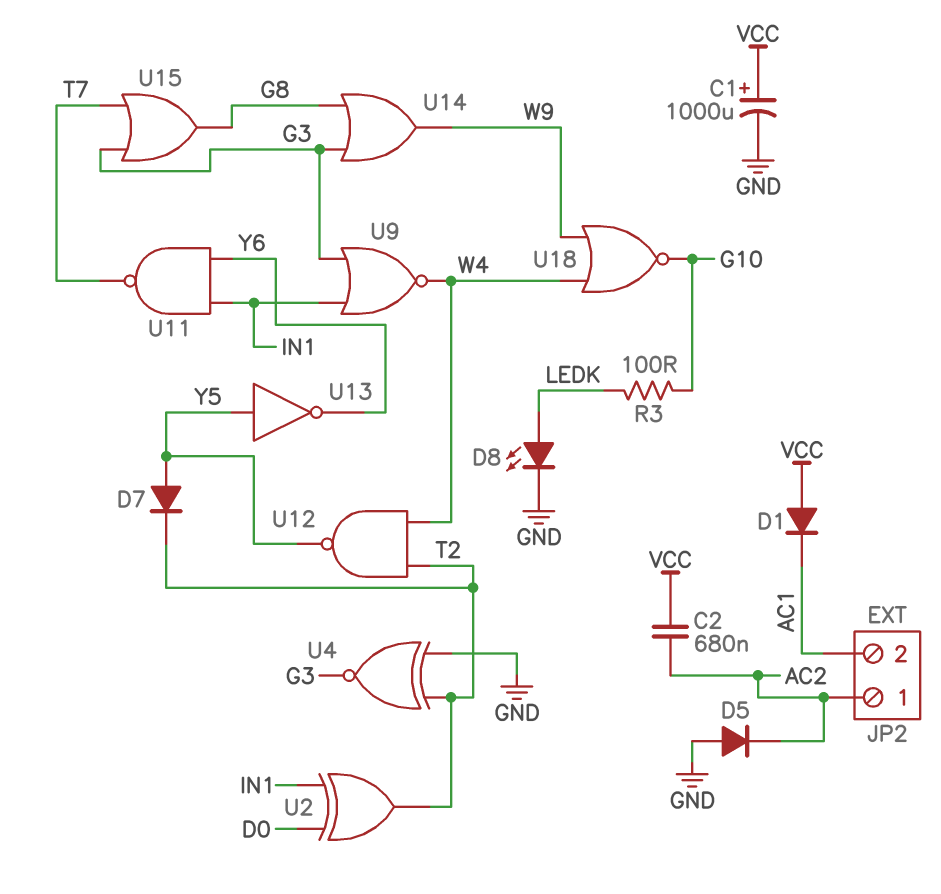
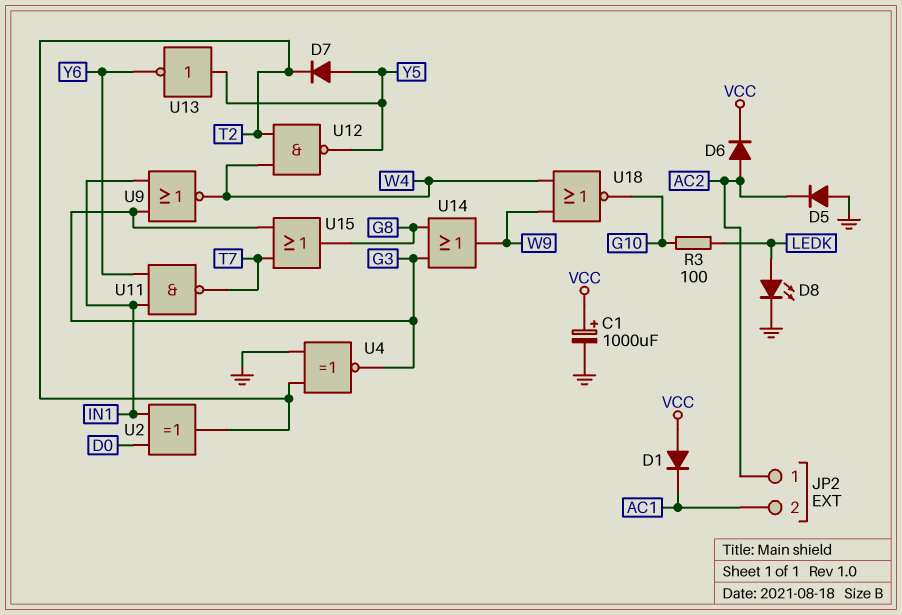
C2: 680nF (AC2, VCC) -> none
D6: none -> diode (A AC2, K VCC)

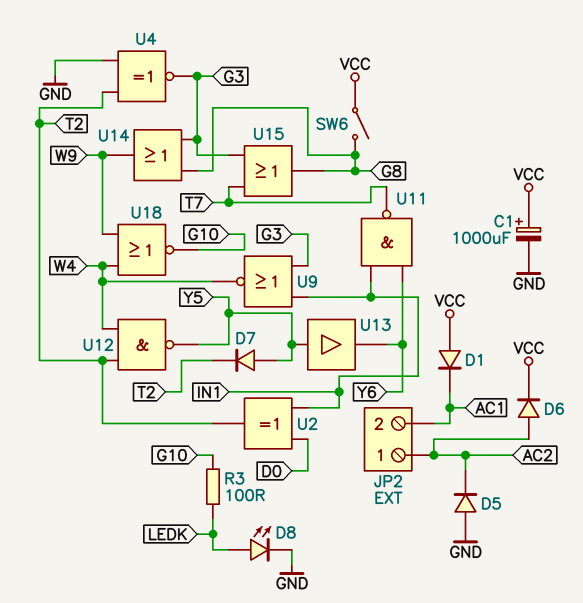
SW6: none -> switch (G8, VCC)
U13: NOT (in Y5, out Y6) -> buffer (in Y5, out Y6)

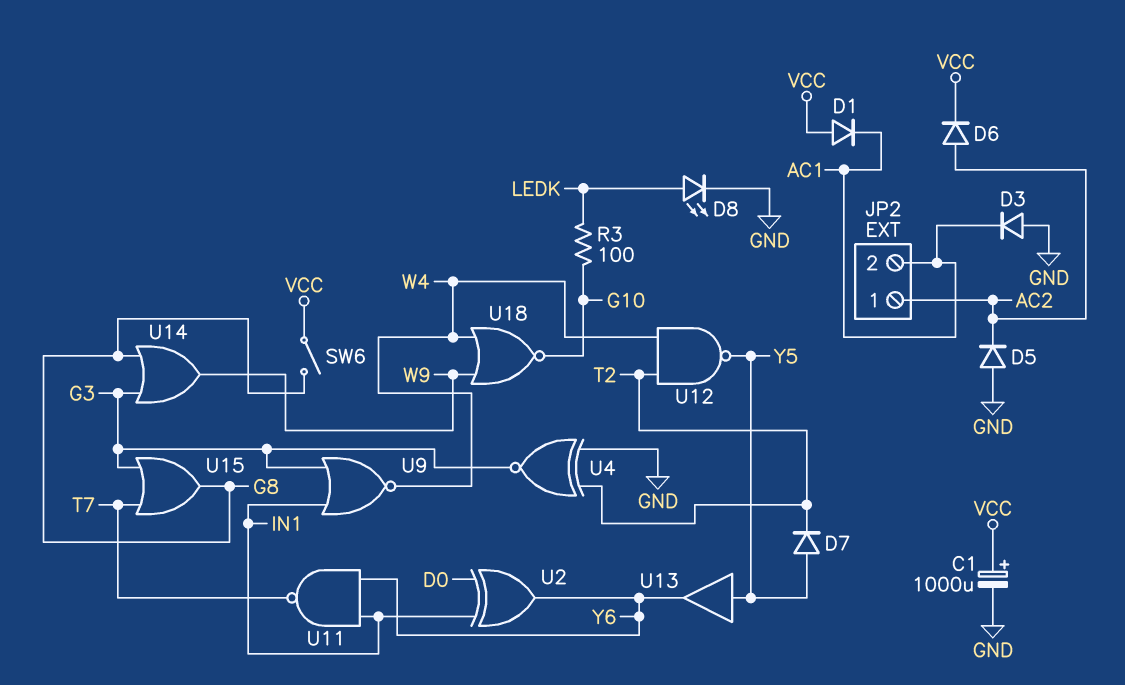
D3: none -> diode (A GND, K AC1)
U2: XOR (in D0, in IN1, out T2) -> XOR (in D0, in IN1, out Y6)

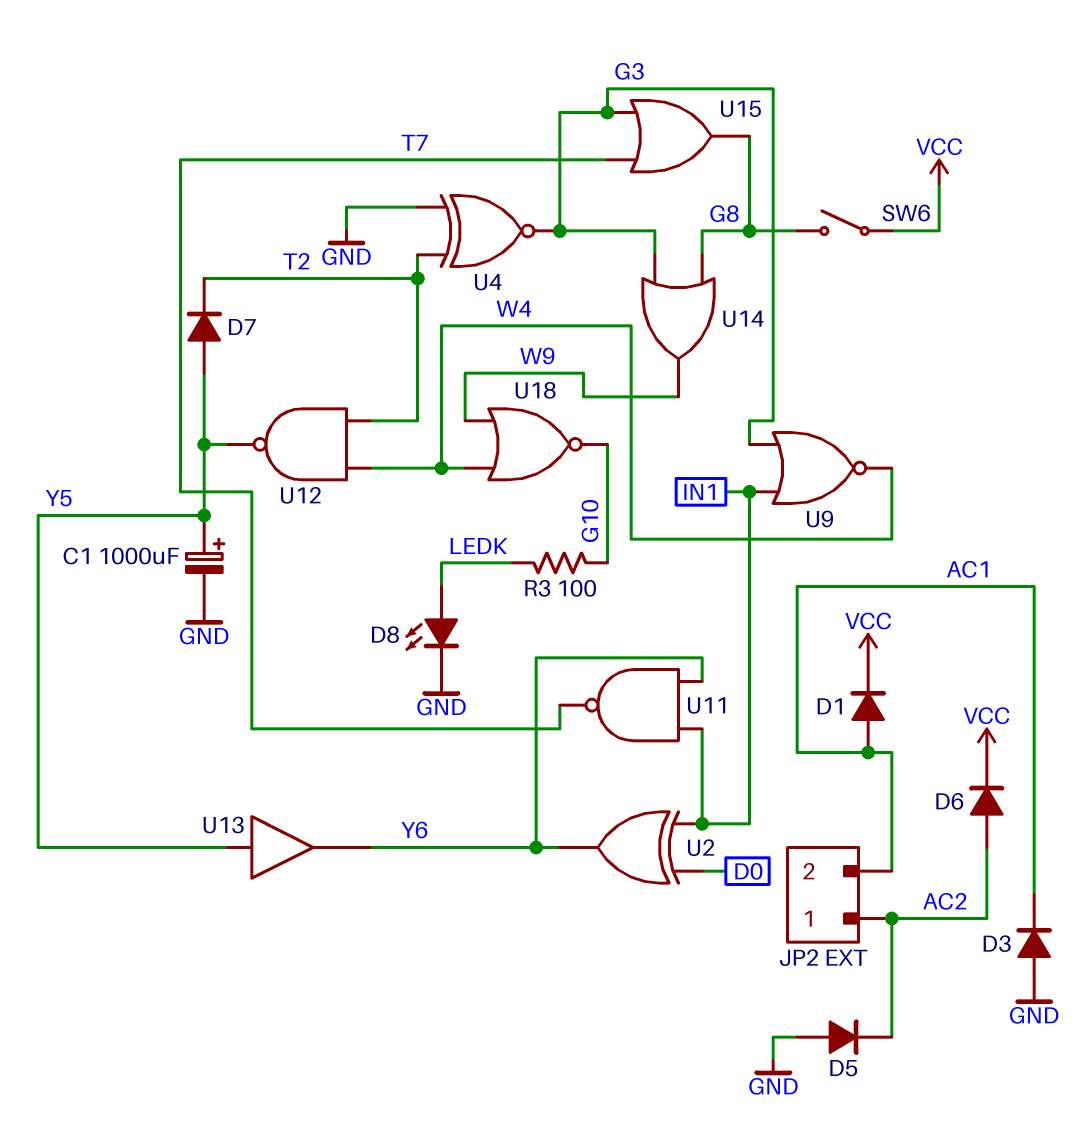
C1: 1000uF (plus VCC, minus GND) -> 1000uF (plus Y5, minus GND)
D1: diode (A VCC, K AC1) -> diode (A AC1, K VCC)

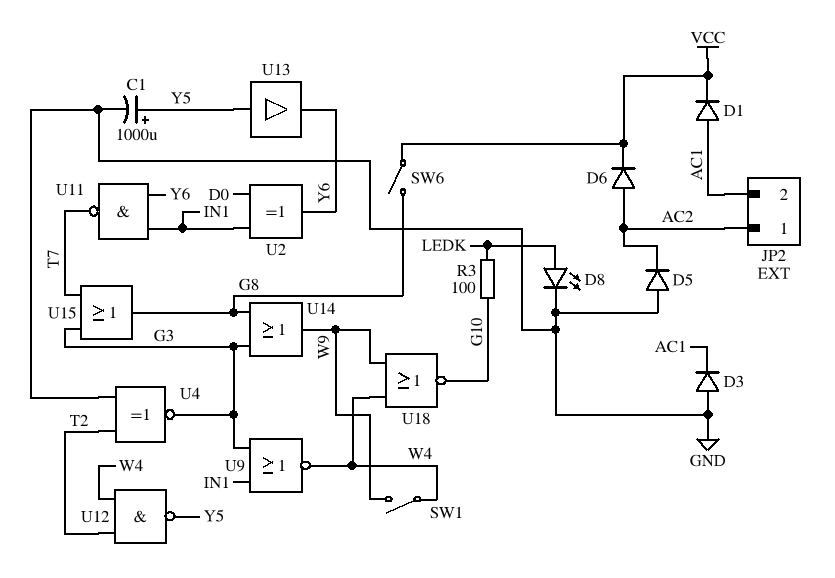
D7: diode (A Y5, K T2) -> none
SW1: none -> switch (W4, W9)

